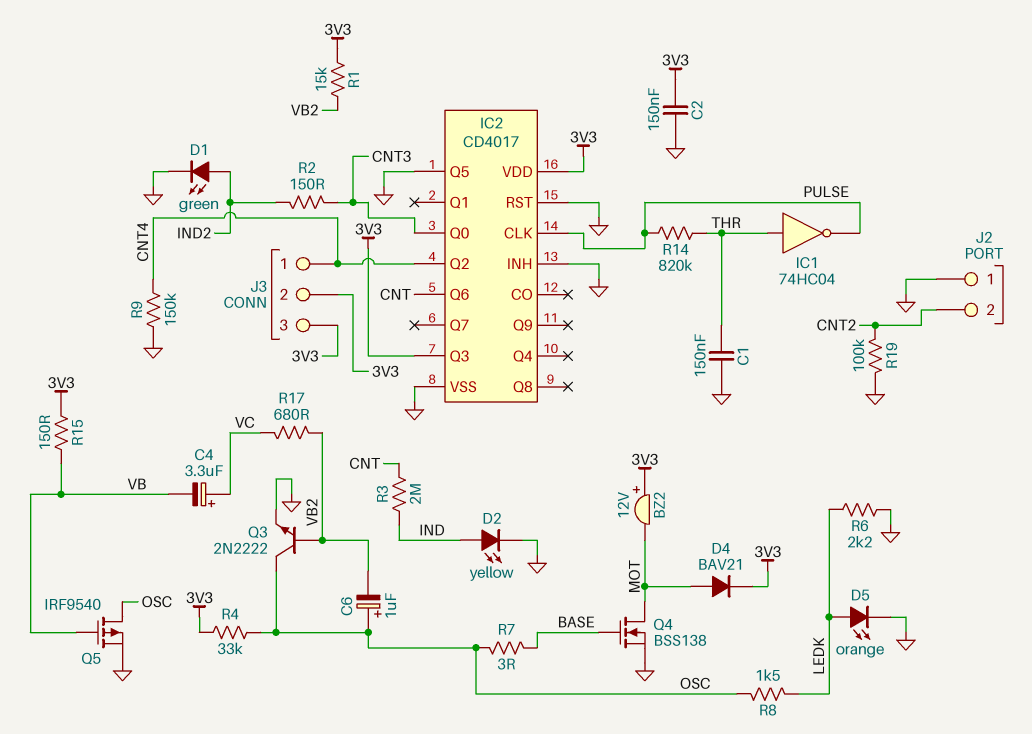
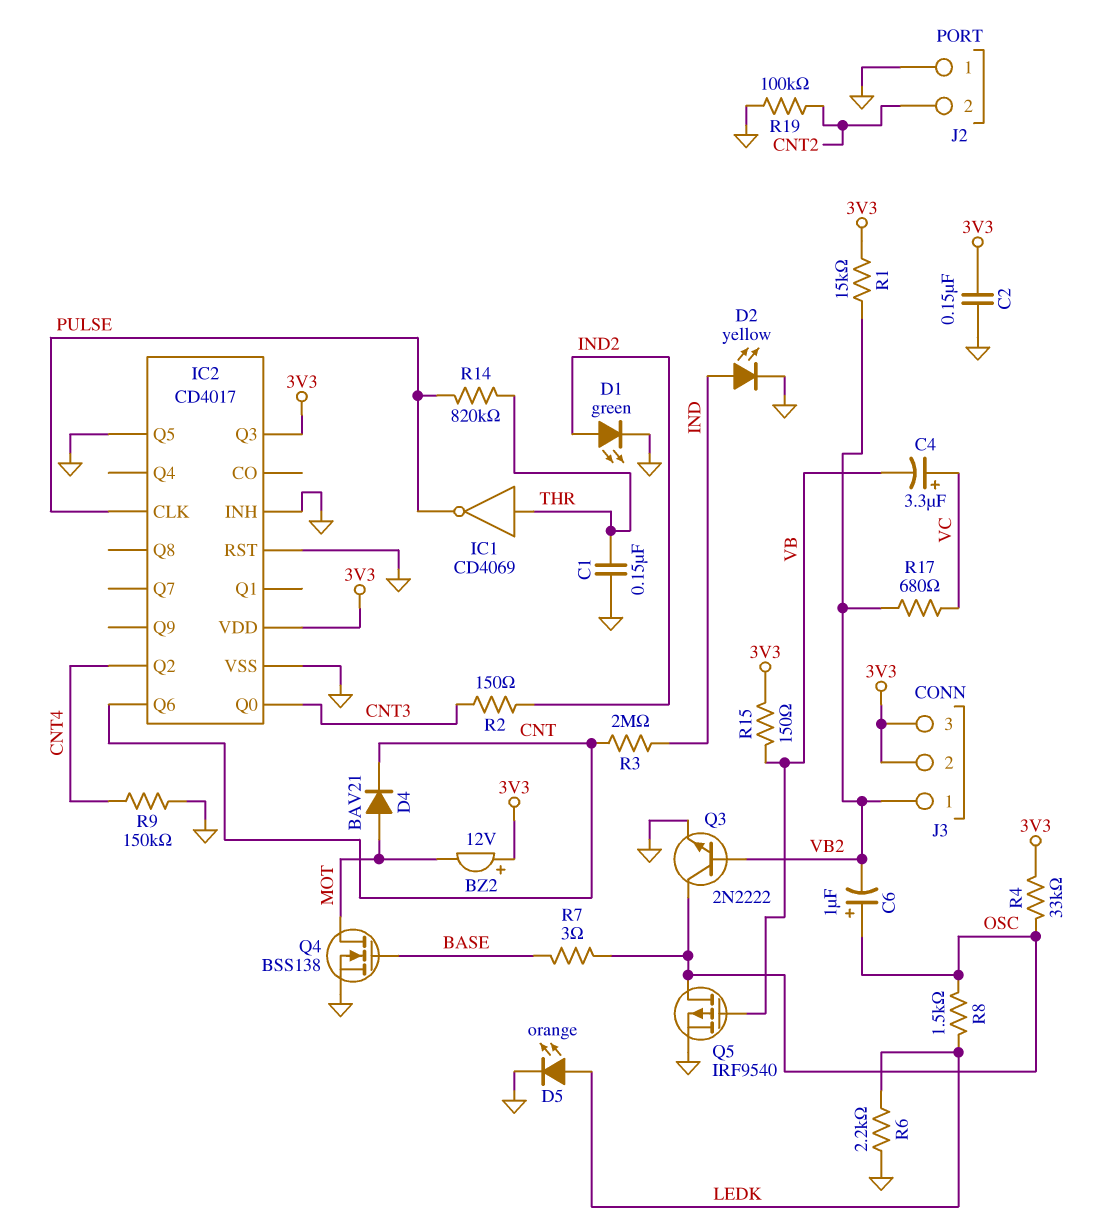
D4: diode BAV21 (A MOT, K 3V3) -> diode BAV21 (A MOT, K CNT)
IC1: NOT 74HC04 (in THR, out PULSE) -> NOT CD4069 (in THR, out PULSE)
J3 pin 1: CNT4 -> VB2

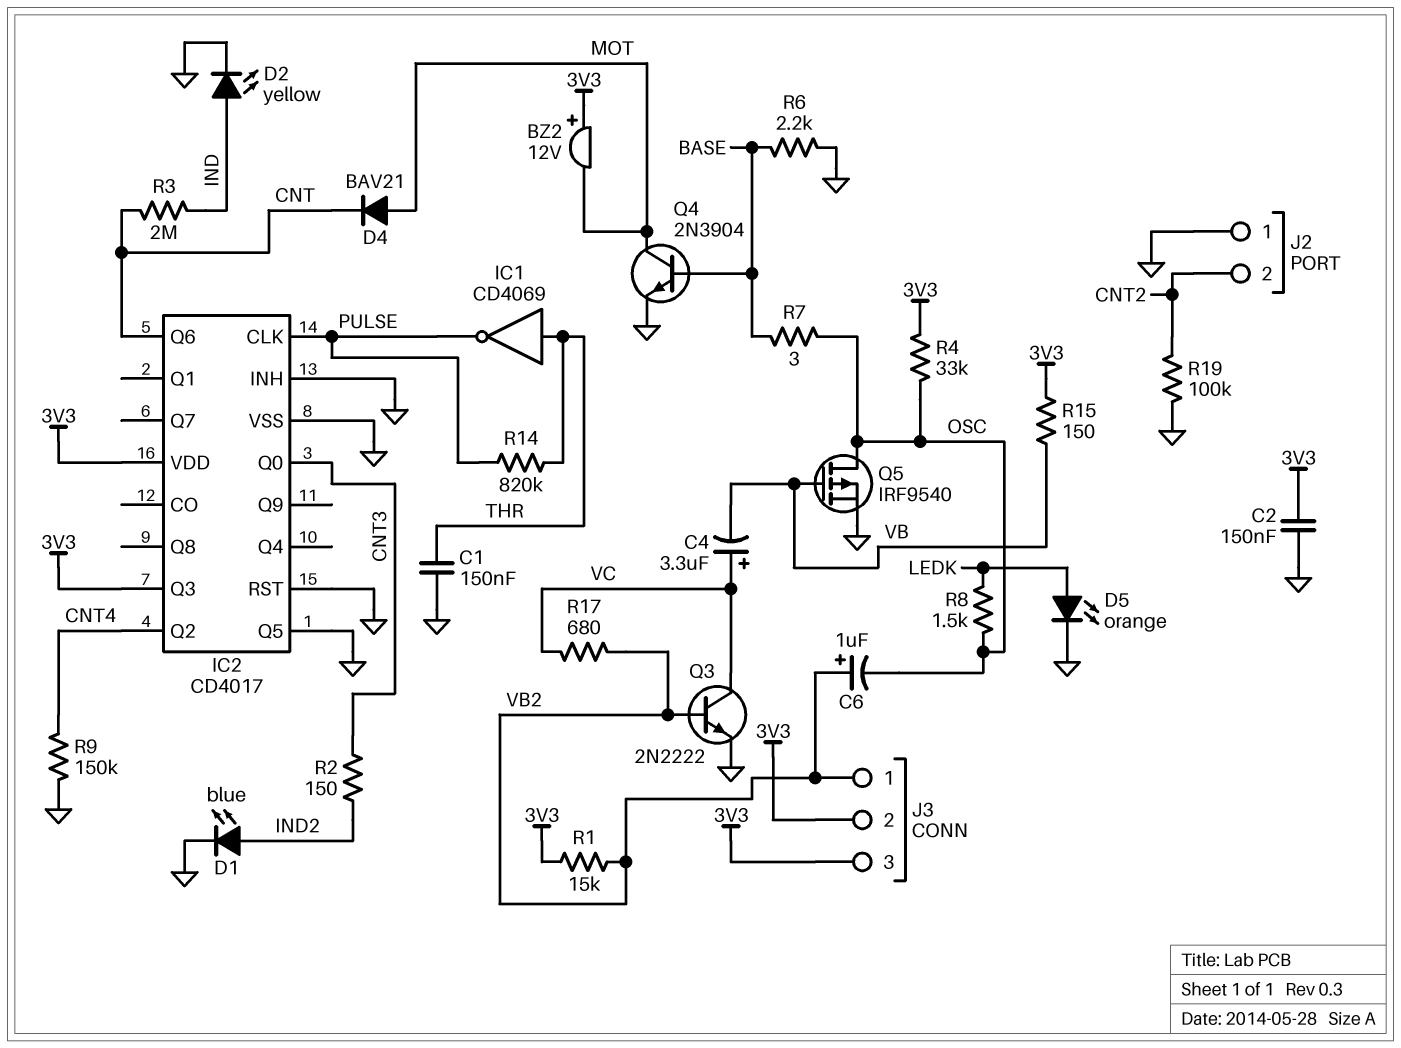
C6: 1uF (plus OSC, minus VB2) -> 1uF (plus VB2, minus OSC)
D1: LED green (A IND2, K GND) -> LED blue (A IND2, K GND)
Q3: NPN 2N2222 (B VB2, C OSC, E GND) -> NPN 2N2222 (B VB2, C VC, E GND)
Q4: NMOS BSS138 (G BASE, D MOT, S GND) -> NPN 2N3904 (B BASE, C MOT, E GND)
R6: 2.2k (GND, LEDK) -> 2.2k (BASE, GND)

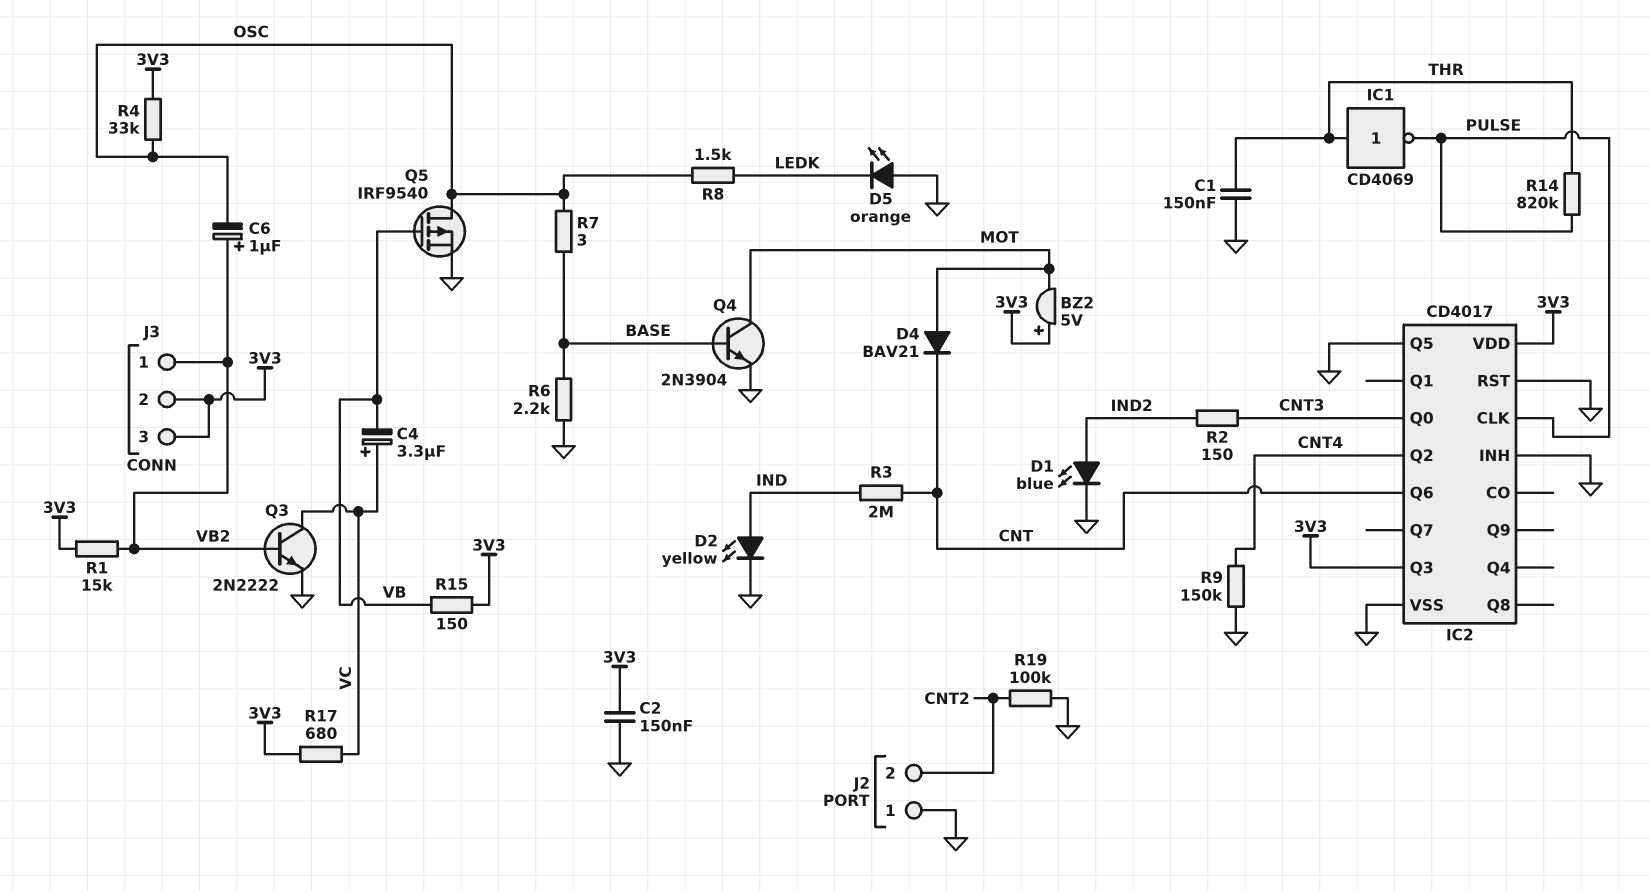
BZ2: buzzer 12V (plus 3V3, minus MOT) -> buzzer 5V (plus 3V3, minus MOT)
D5: LED orange (A LEDK, K GND) -> LED orange (A GND, K LEDK)
R17: 680 (VB2, VC) -> 680 (3V3, VC)

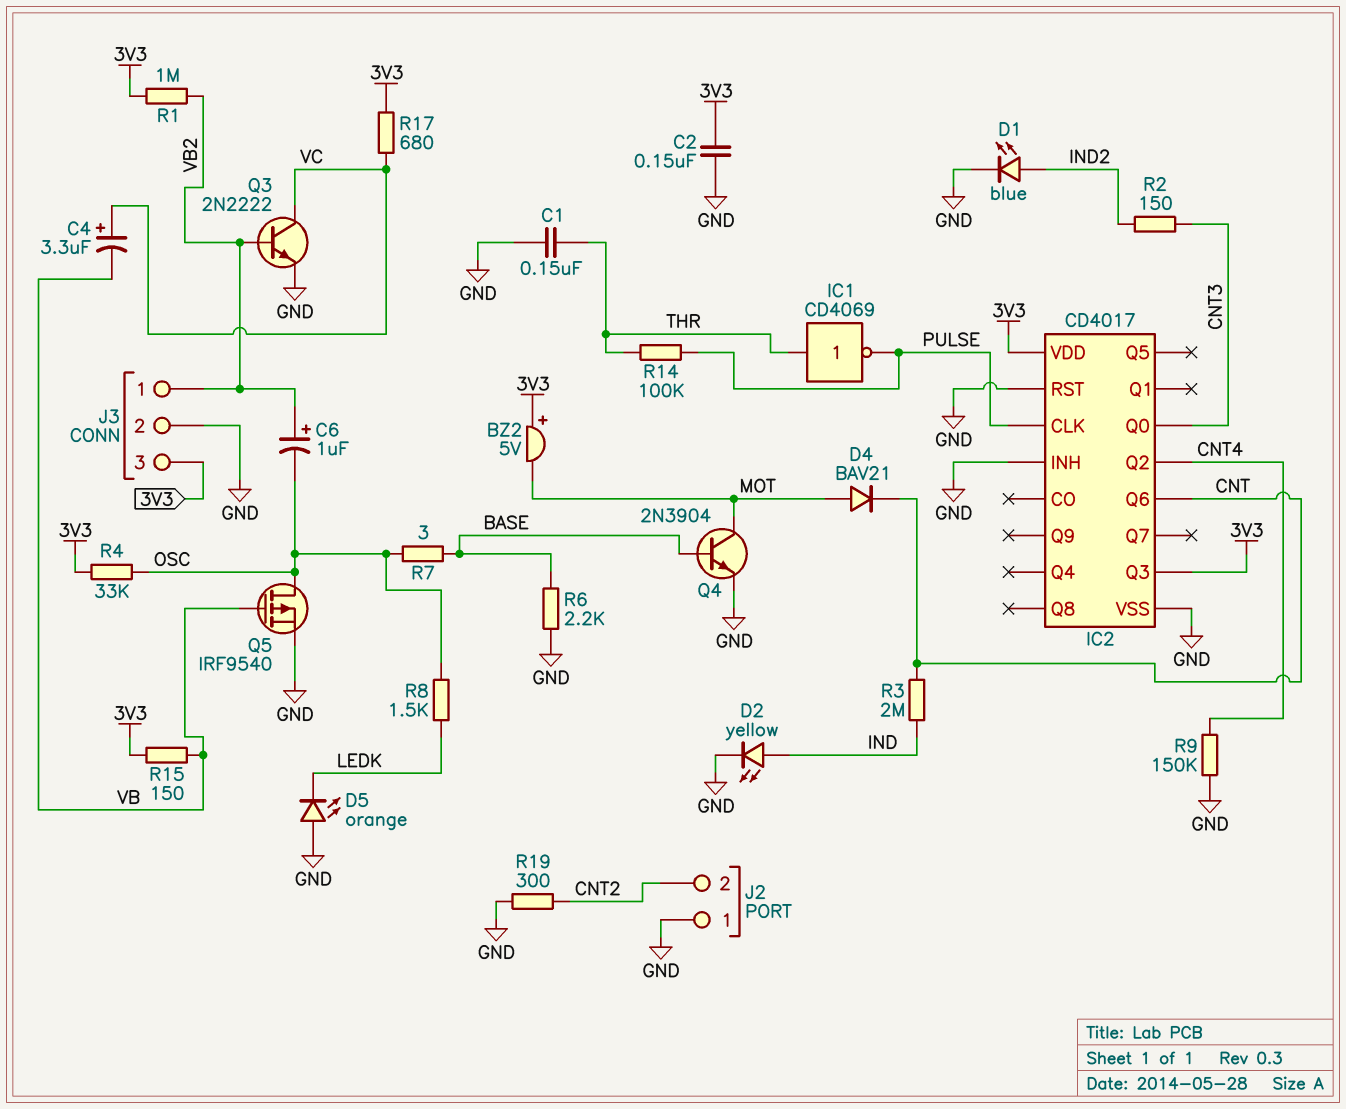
IC2 pin Q5: GND -> none
J3 pin 2: 3V3 -> GND
R1: 15k (3V3, VB2) -> 1M (3V3, VB2)
R14: 820k (PULSE, THR) -> 100k (PULSE, THR)
R19: 100k (CNT2, GND) -> 300 (CNT2, GND)

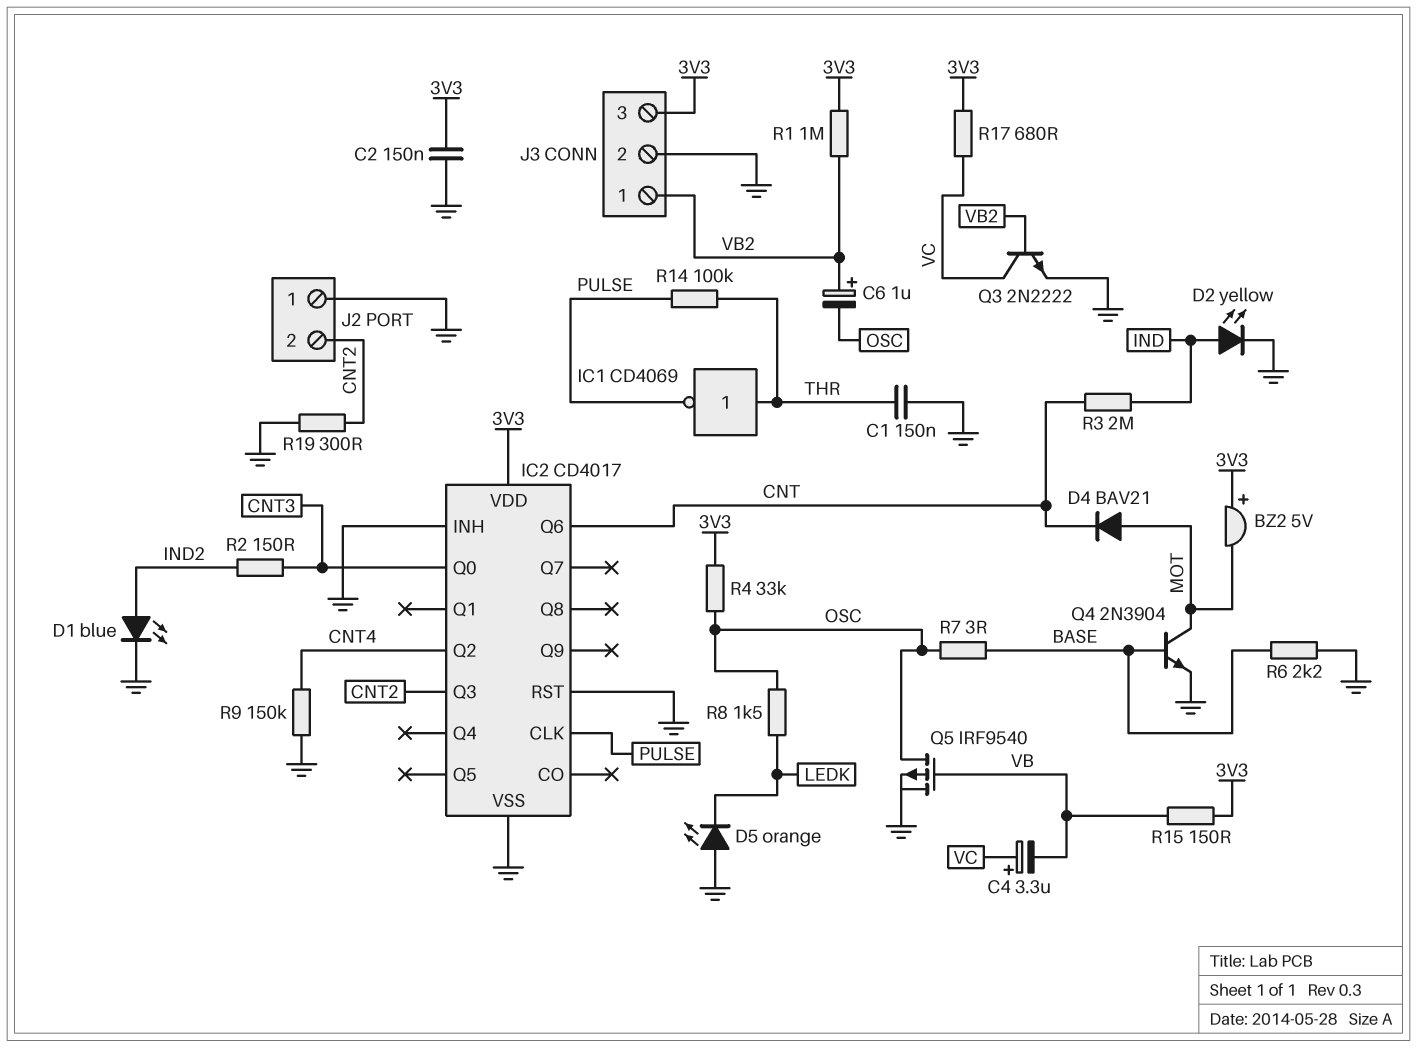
IC2 pin Q3: 3V3 -> CNT2

